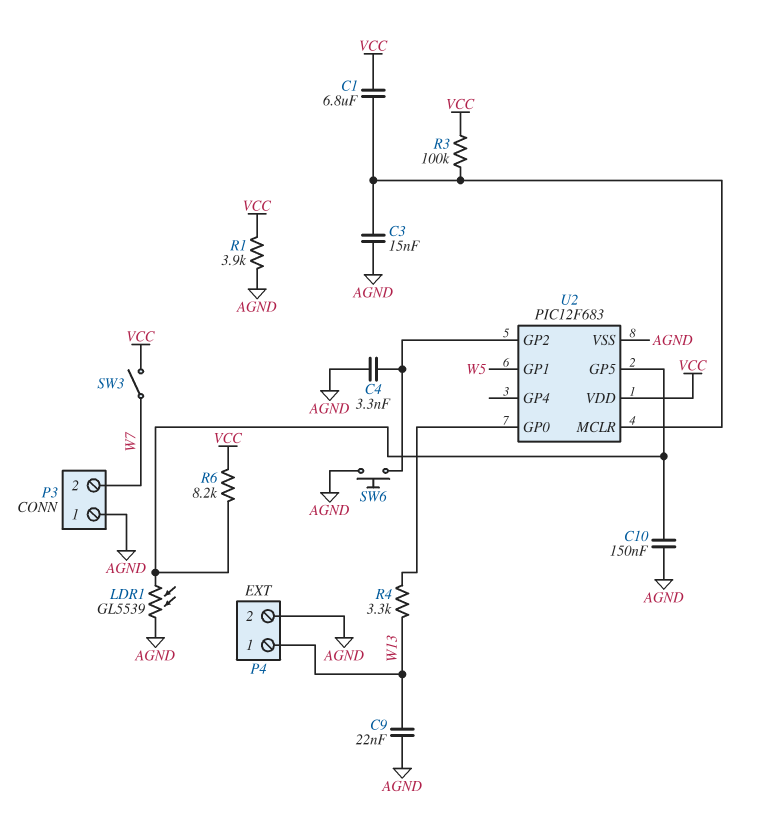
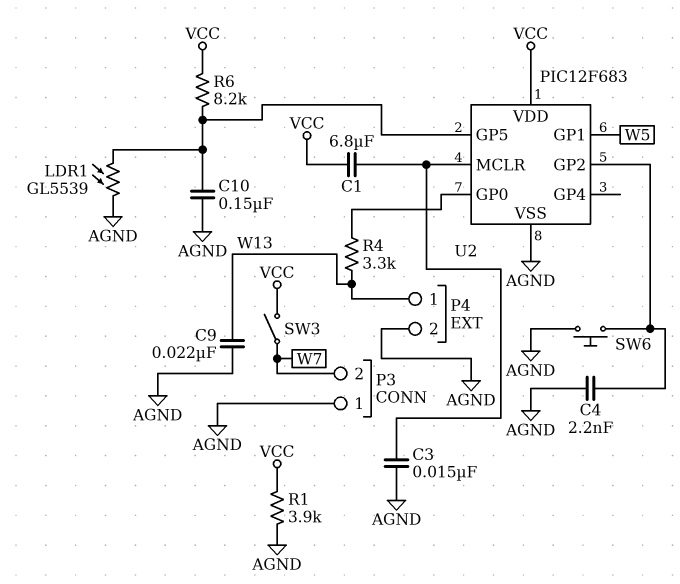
C4: 3.3nF (AGND, U2/GP2) -> 2.2nF (AGND, U2/GP2)
R3: 100k (U2/MCLR, VCC) -> none

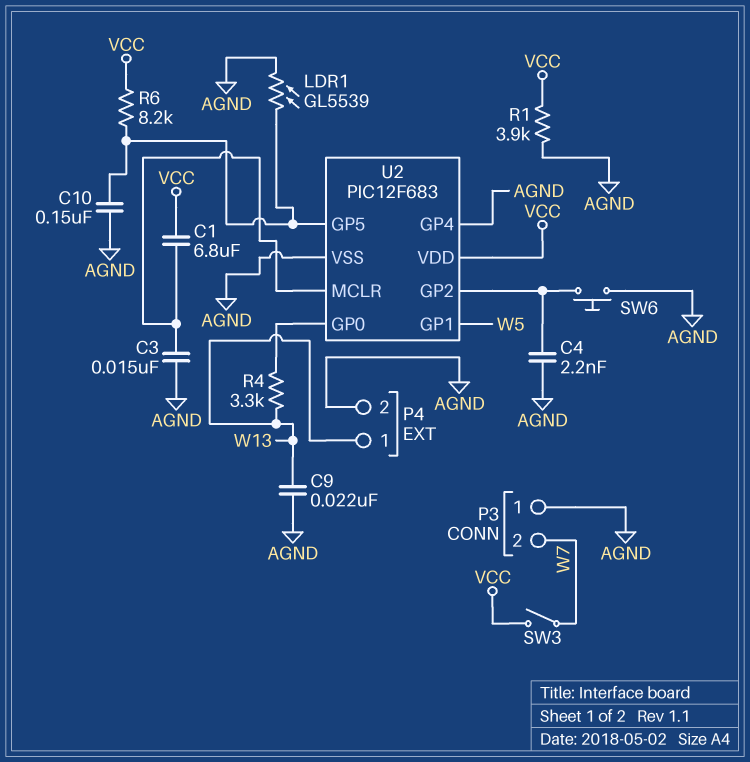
U2 pin GP4: none -> AGND

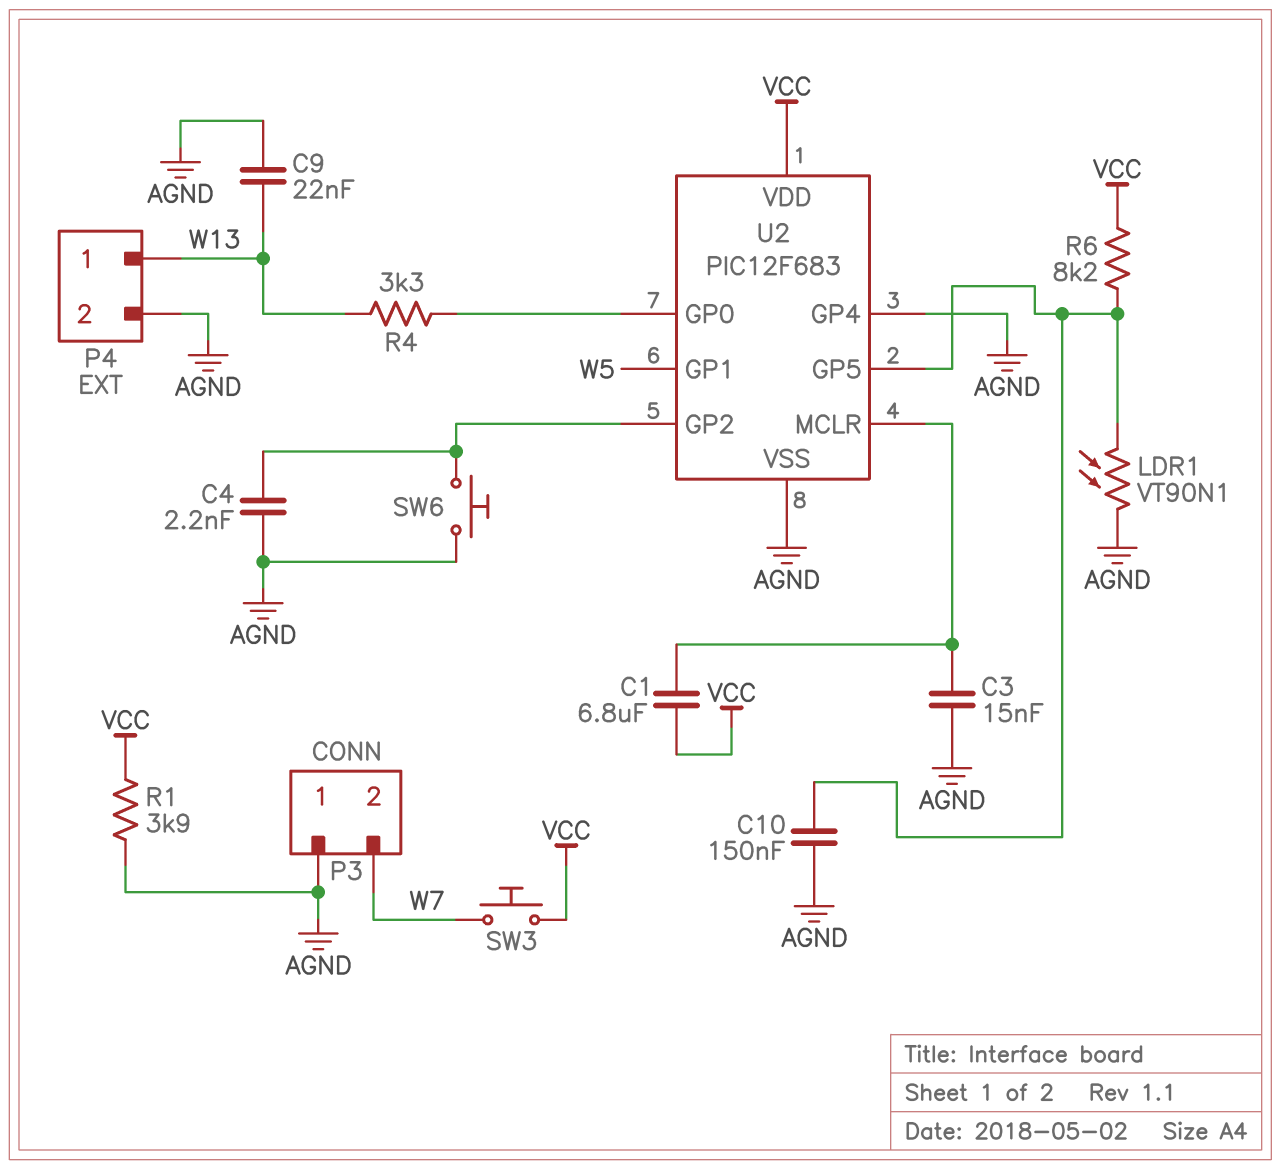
LDR1: GL5539 (AGND, U2/GP5) -> VT90N1 (AGND, U2/GP5)
SW3: switch (VCC, W7) -> button (VCC, W7)

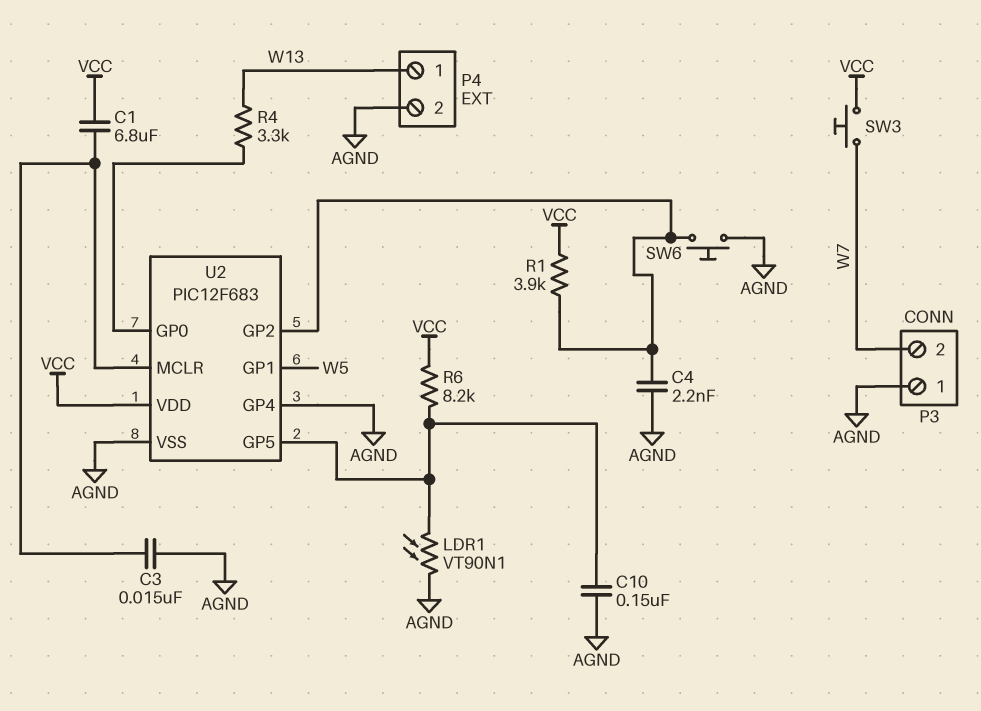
C9: 22nF (AGND, W13) -> none
R1: 3.9k (AGND, VCC) -> 3.9k (U2/GP2, VCC)

